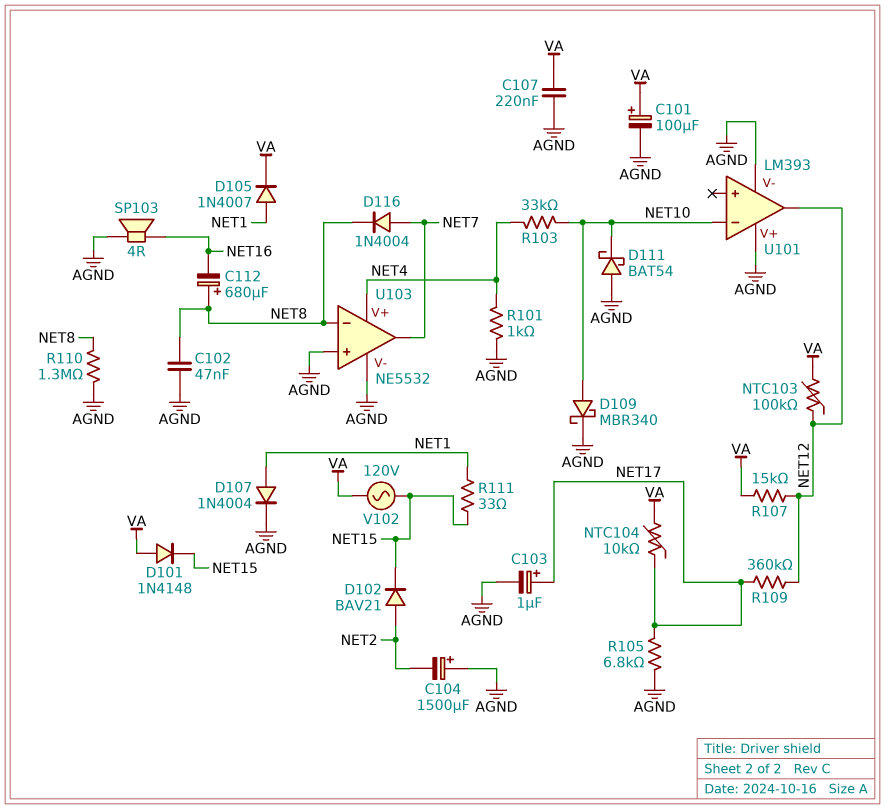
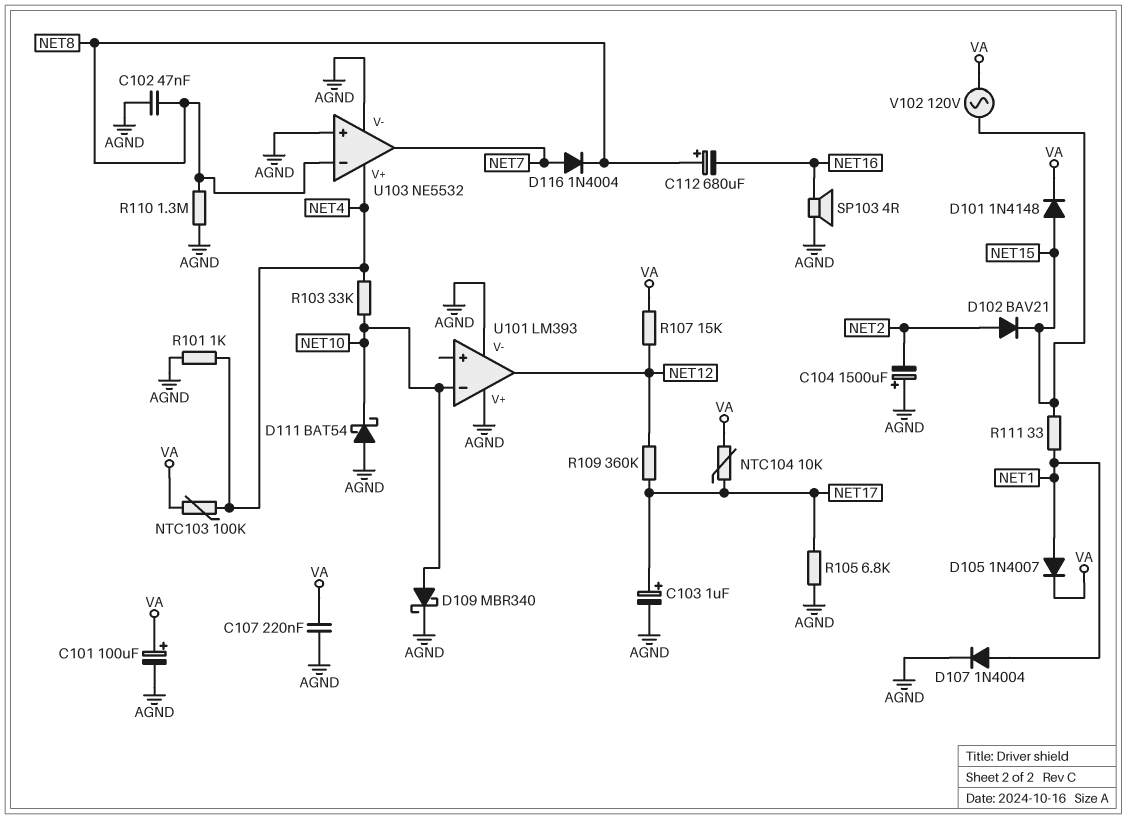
D101: diode 1N4148 (A VA, K NET15) -> diode 1N4148 (A NET15, K VA)
NTC103: 100k (NET12, VA) -> 100k (NET4, VA)

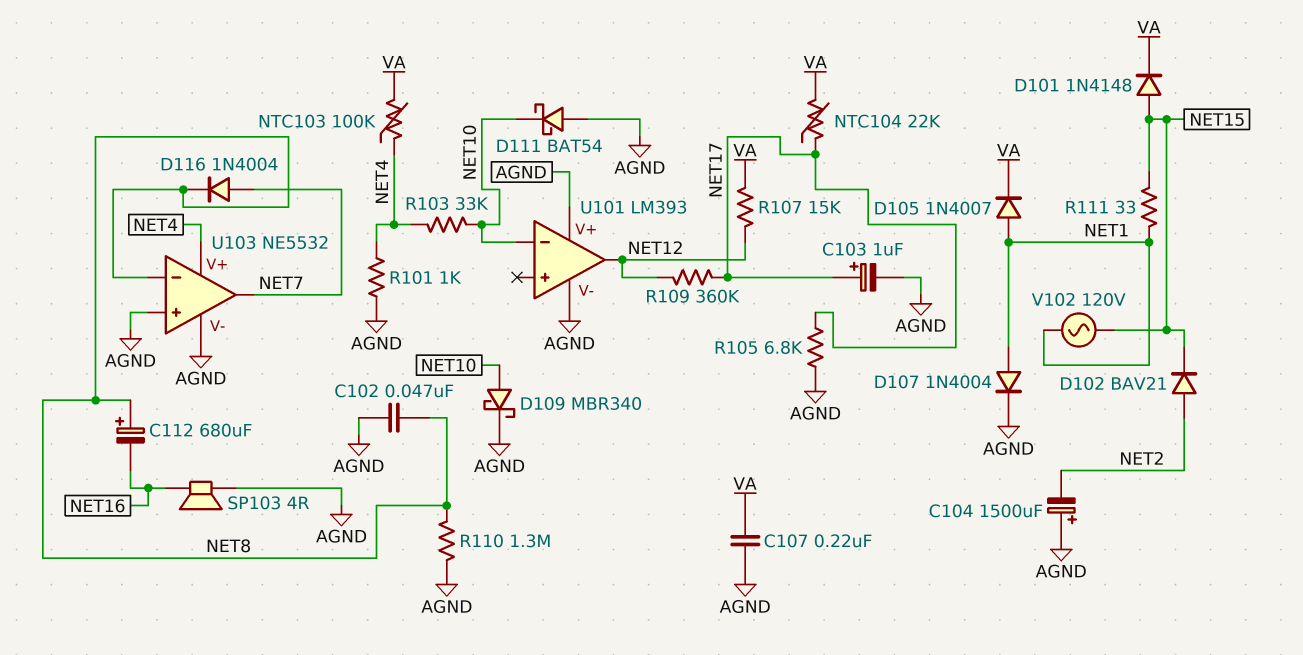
C101: 100uF (plus VA, minus AGND) -> none
NTC104: 10k (NET17, VA) -> 22k (NET17, VA)
V102: AC 120V (NET15, VA) -> AC 120V (NET1, NET15)

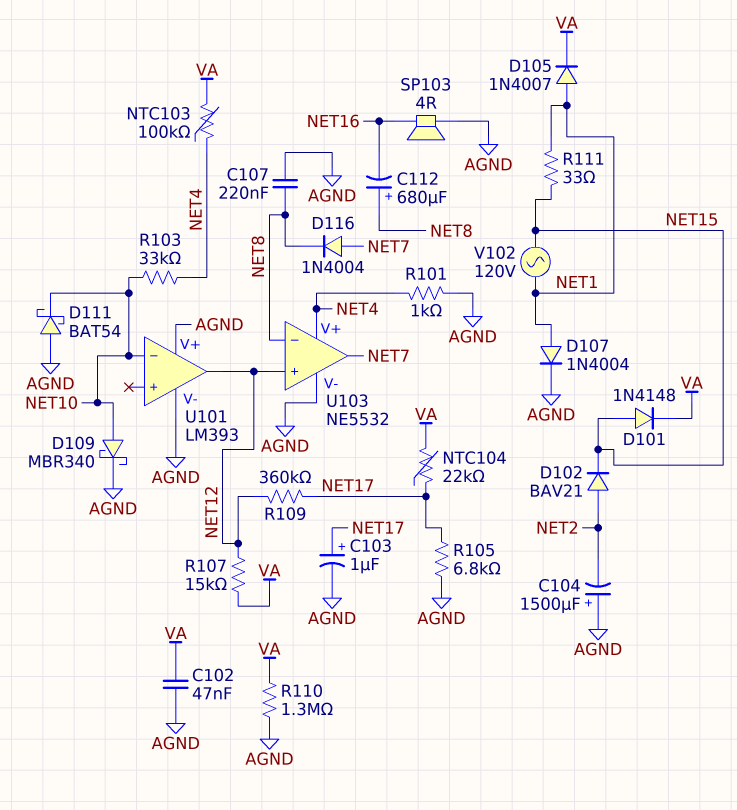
C102: 47nF (AGND, NET8) -> 47nF (AGND, VA)
C107: 220nF (AGND, VA) -> 220nF (AGND, NET8)
R110: 1.3M (AGND, NET8) -> 1.3M (AGND, VA)
U103 pin in+: AGND -> NET12

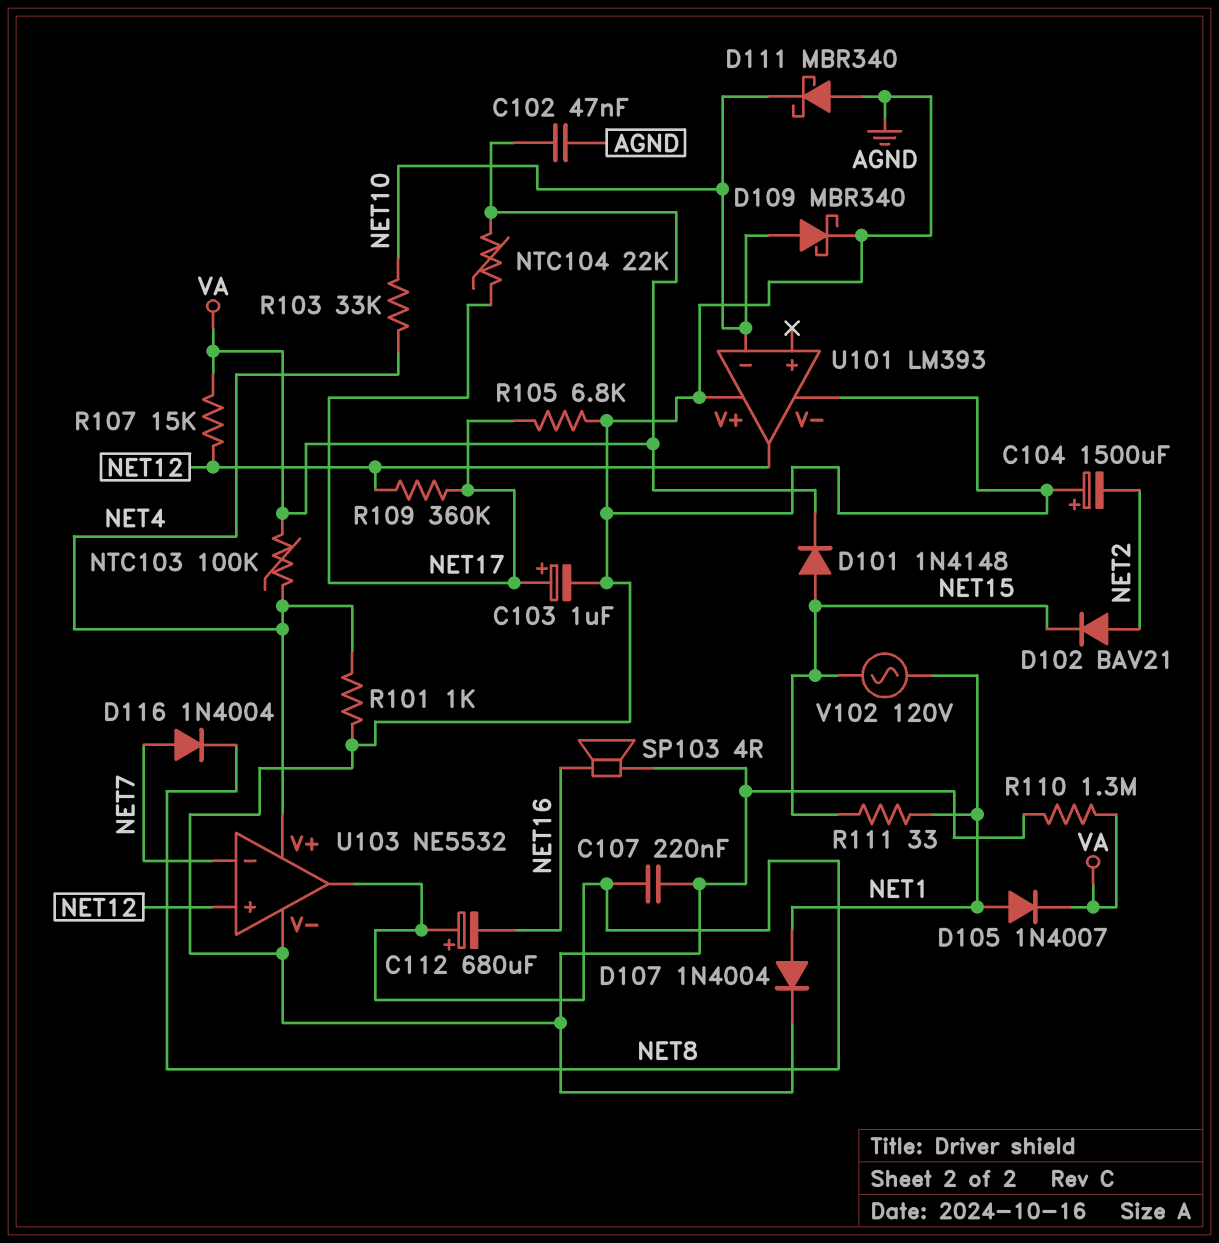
D111: schottky BAT54 (A AGND, K NET10) -> schottky MBR340 (A AGND, K NET10)
U103 pin in-: NET8 -> NET7
U103 pin out: NET7 -> NET8

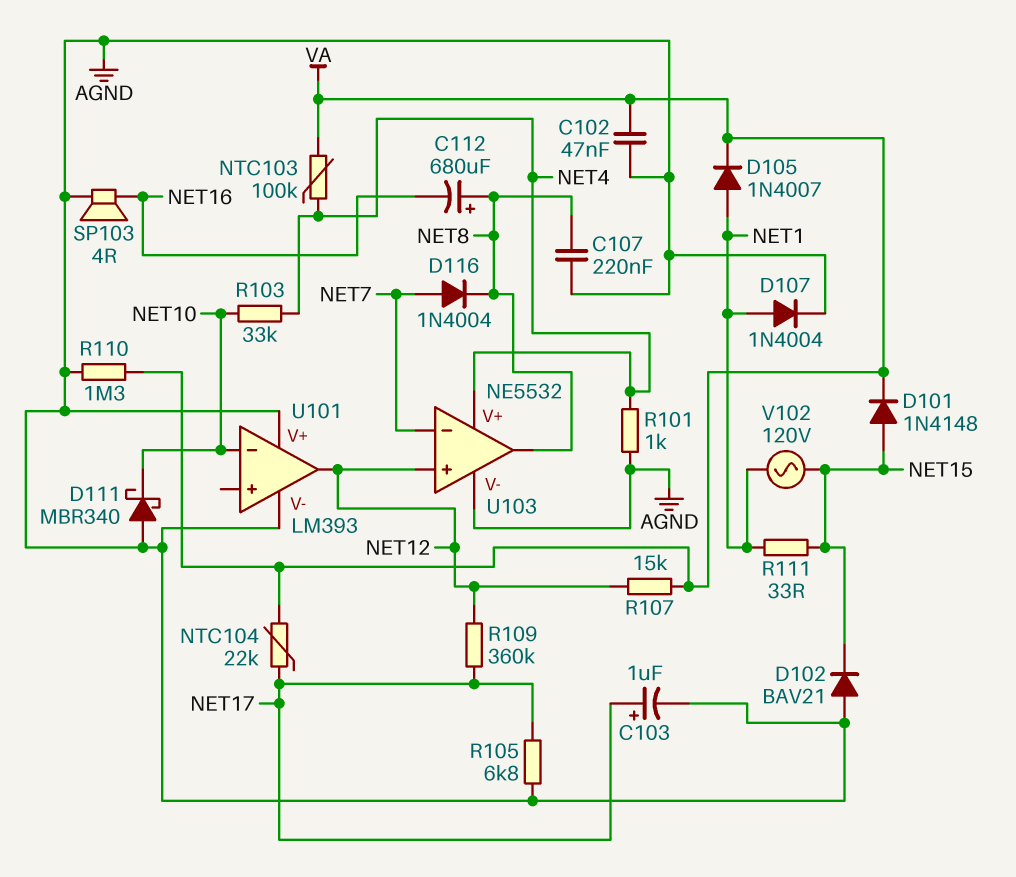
C104: 1500uF (plus AGND, minus NET2) -> none
D102: diode BAV21 (A NET2, K NET15) -> diode BAV21 (A AGND, K NET15)
D109: schottky MBR340 (A NET10, K AGND) -> none

